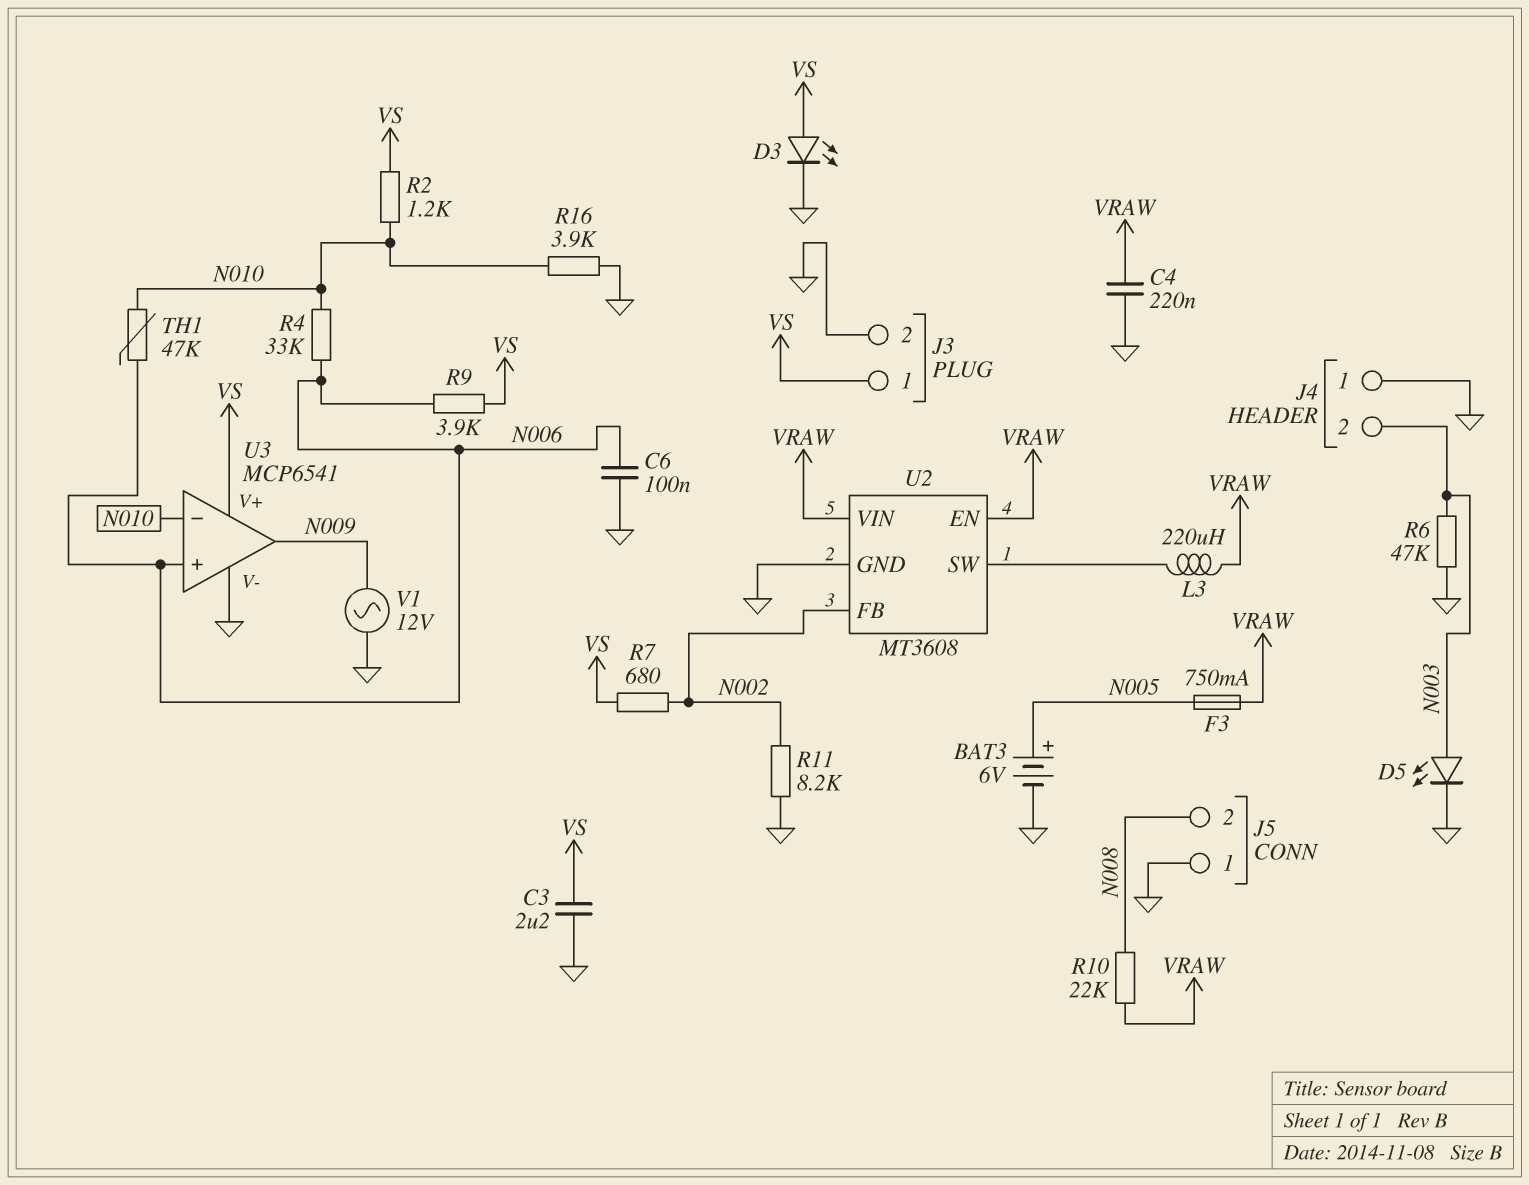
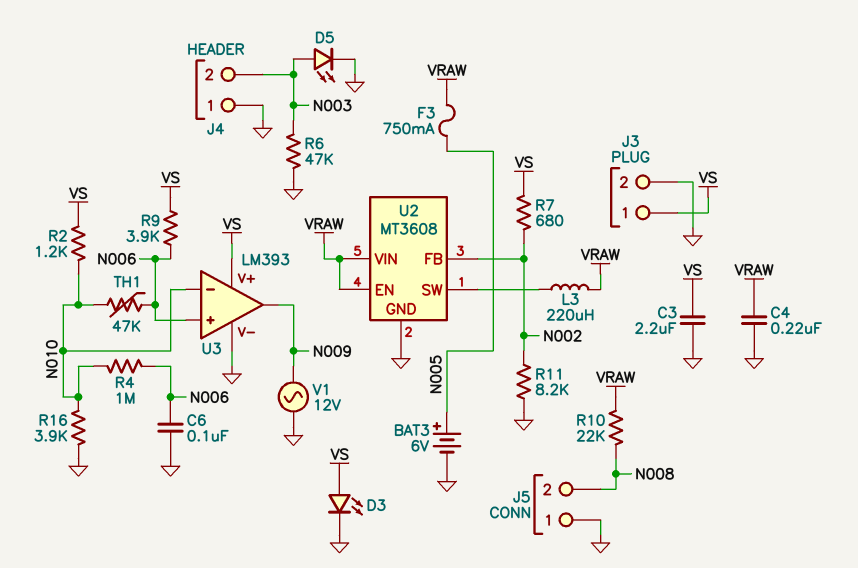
R4: 33k (N006, N010) -> 1M (N006, N010)
U3: MCP6541 -> LM393

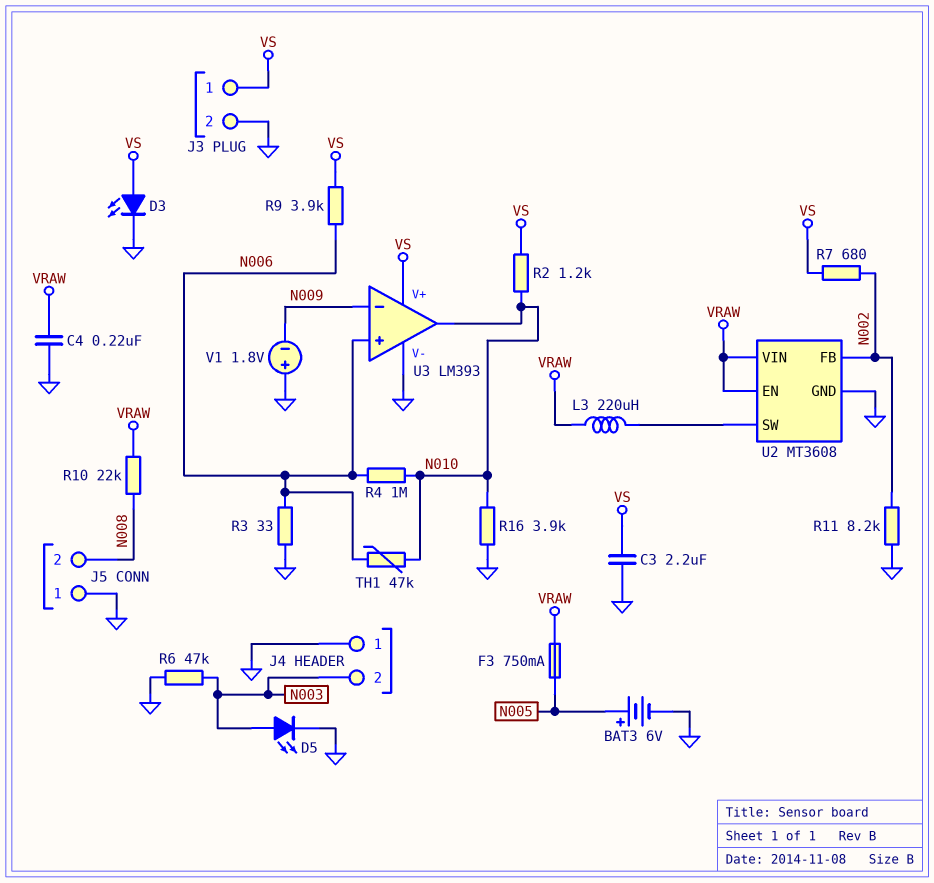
C6: 100nF (GND, N006) -> none
R3: none -> 33 (GND, N006)
U3 pin in-: N010 -> N009
U3 pin out: N009 -> N010
V1: AC 12V (GND, N009) -> 1.8V (plus GND, minus N009)

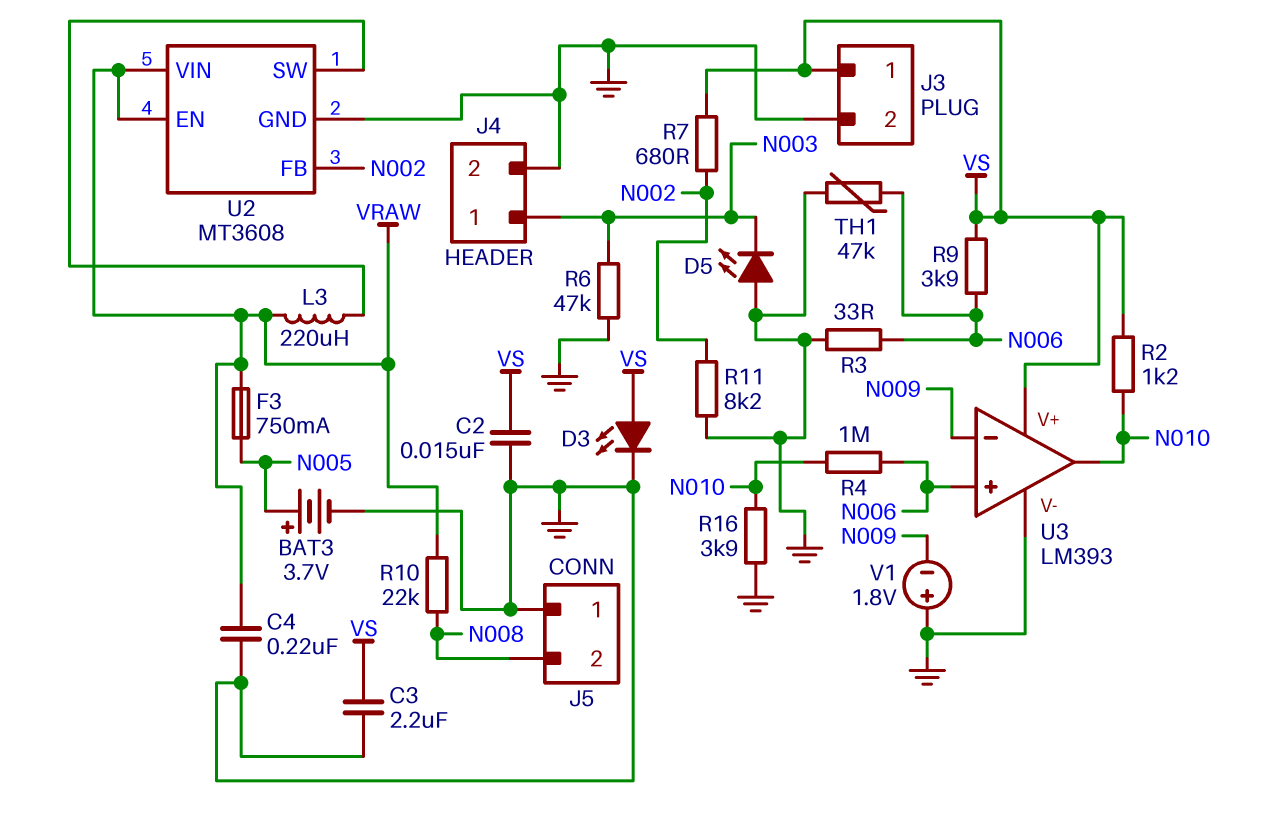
BAT3: 6V (plus N005, minus GND) -> 3.7V (plus N005, minus GND)
C2: none -> 15nF (GND, VS)
D5: LED (A N003, K GND) -> LED (A GND, K N003)
J4 pin 1: GND -> N003
J4 pin 2: N003 -> GND
TH1: 47k (N006, N010) -> 47k (GND, N006)

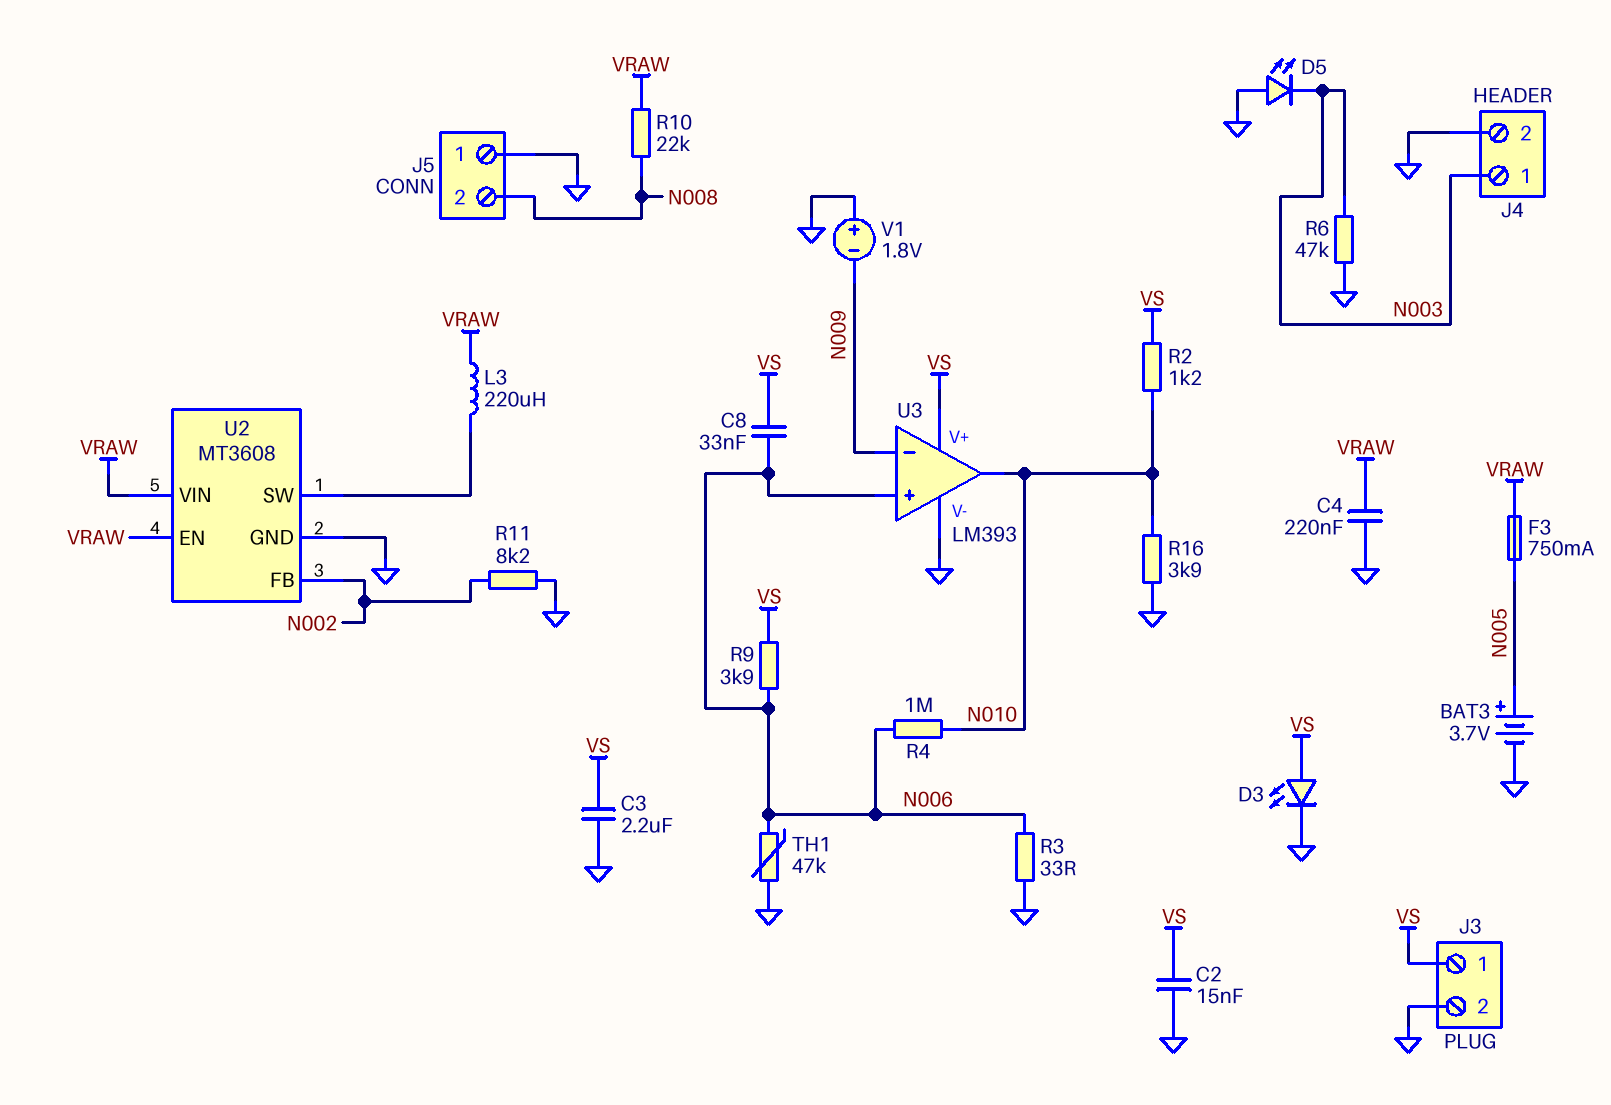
C8: none -> 33nF (N006, VS)
R7: 680 (N002, VS) -> none

